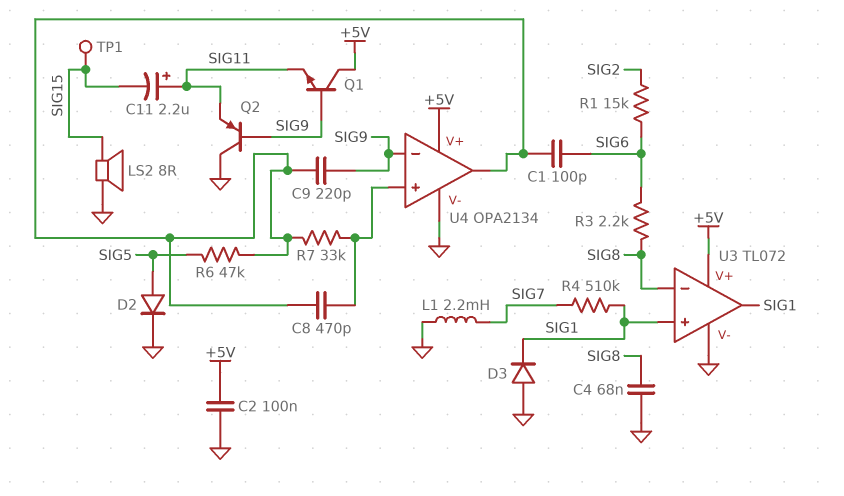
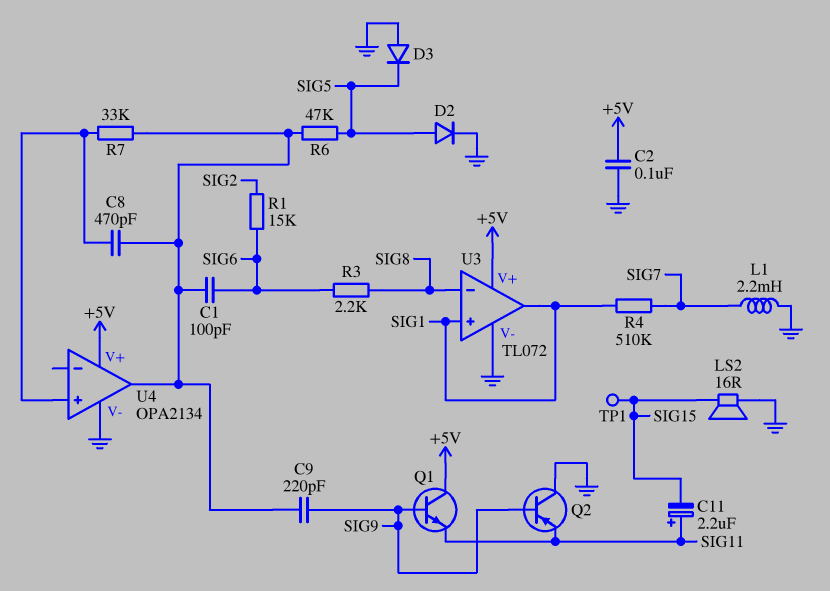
C4: 68nF (GND, SIG8) -> none
D3: diode (A GND, K SIG1) -> diode (A GND, K SIG5)
LS2: speaker 8R (GND, SIG15) -> speaker 16R (GND, SIG15)
U4 pin in-: SIG9 -> none

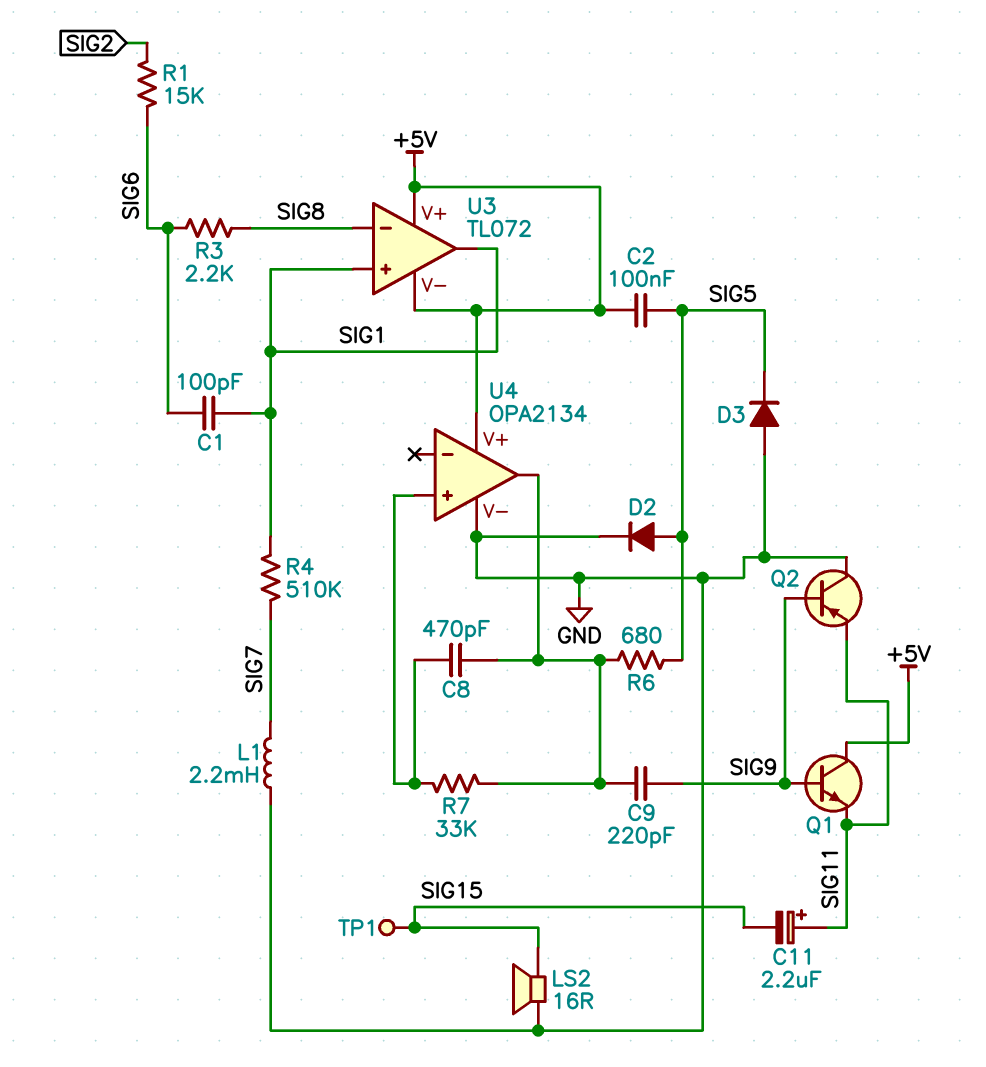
C1: 100pF (SIG6, U4/out) -> 100pF (SIG1, SIG6)
C2: 100nF (+5V, GND) -> 100nF (+5V, SIG5)
R6: 47k (SIG5, U4/out) -> 680 (SIG5, U4/out)
U3 pin V-: GND -> +5V

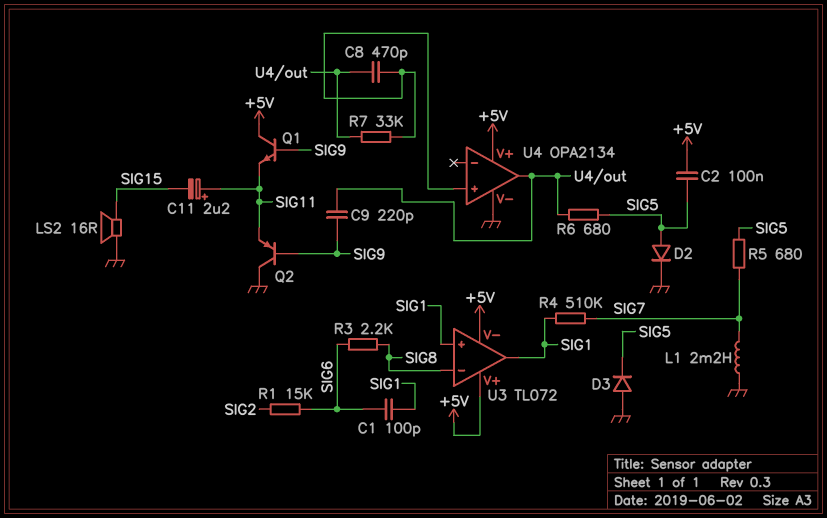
R5: none -> 680 (SIG5, SIG7)
TP1: test point (SIG15) -> none

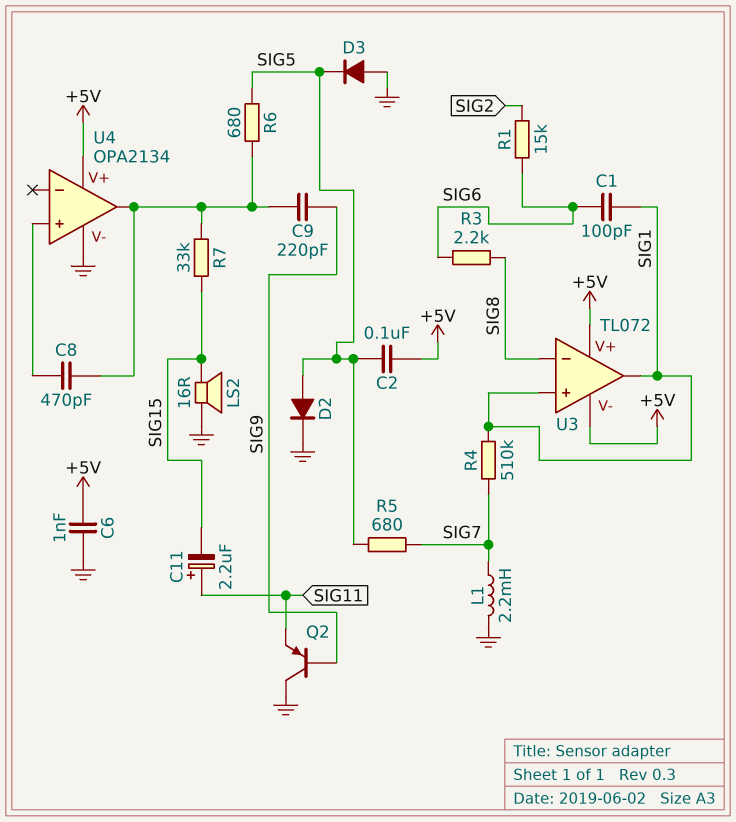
C6: none -> 1nF (+5V, GND)
Q1: NPN (B SIG9, C +5V, E SIG11) -> none
R7: 33k (U4/in+, U4/out) -> 33k (SIG15, U4/out)

